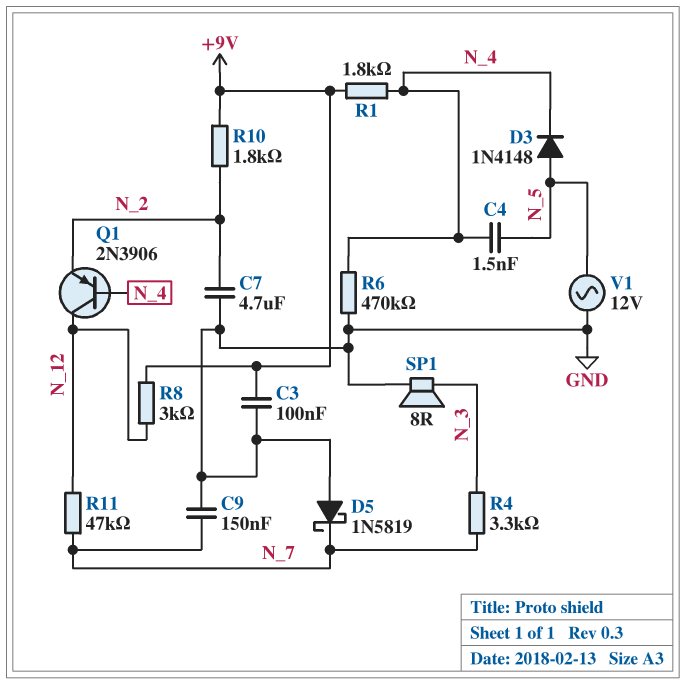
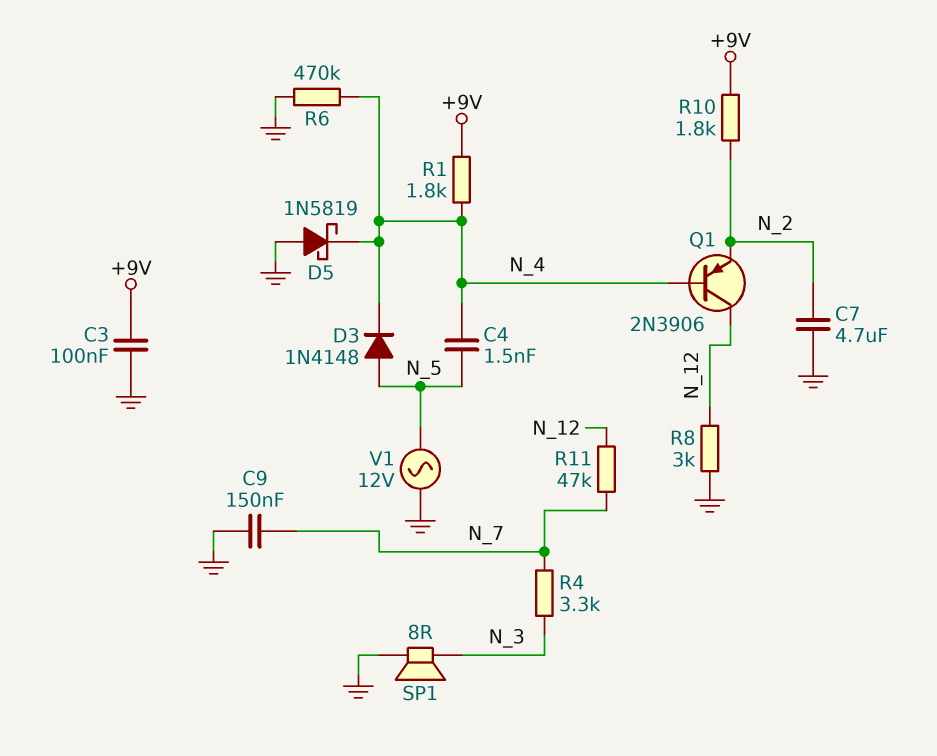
D5: schottky 1N5819 (A GND, K N_7) -> schottky 1N5819 (A GND, K N_4)
R8: 3k (+9V, N_12) -> 3k (GND, N_12)

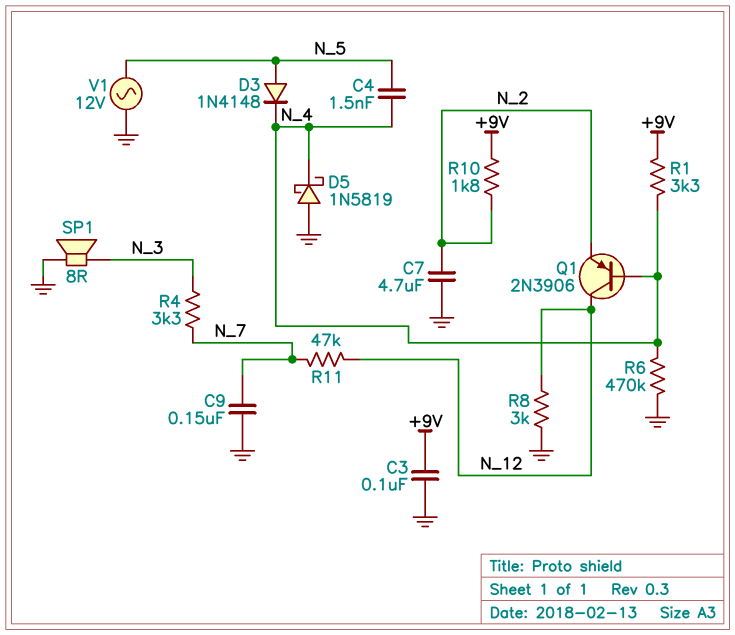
R1: 1.8k (+9V, N_4) -> 3.3k (+9V, N_4)

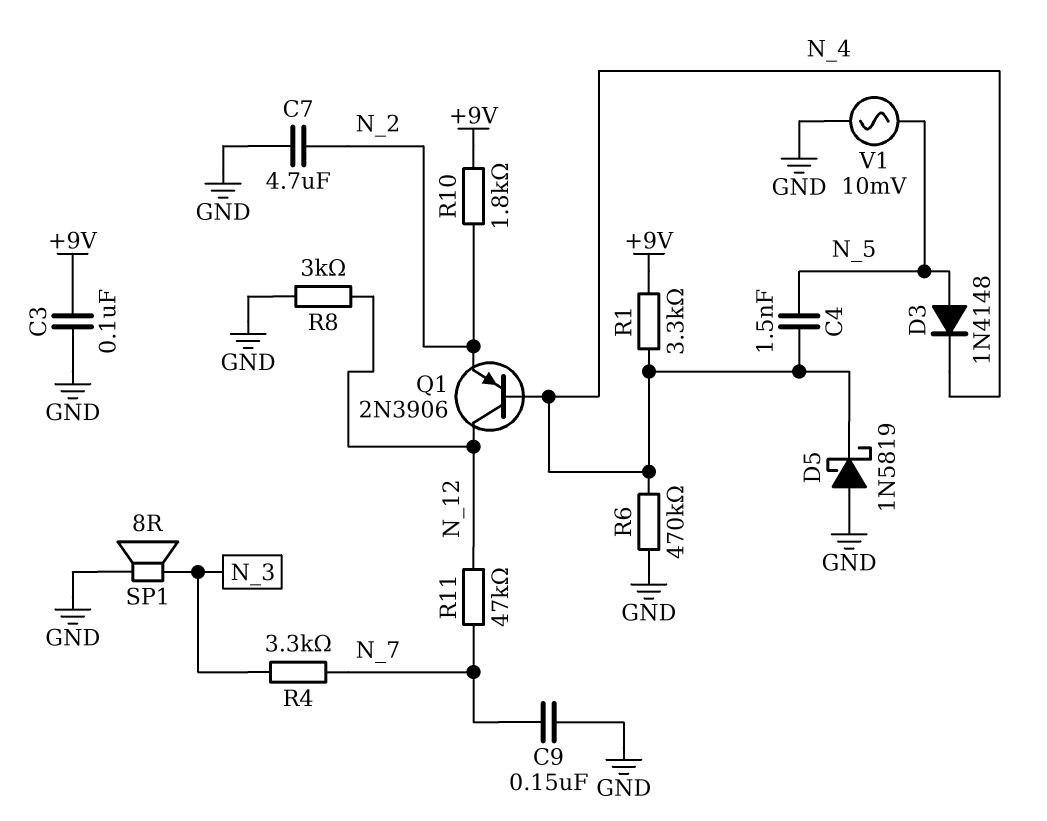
V1: AC 12V (GND, N_5) -> AC 10mV (GND, N_5)

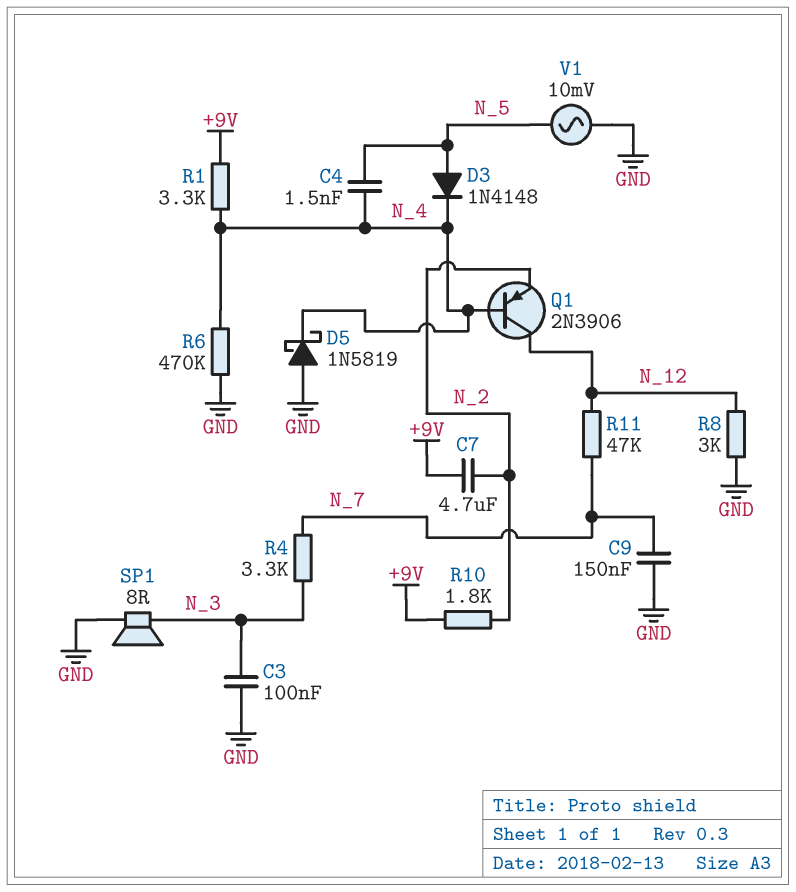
C3: 100nF (+9V, GND) -> 100nF (GND, N_3)
C7: 4.7uF (GND, N_2) -> 4.7uF (+9V, N_2)

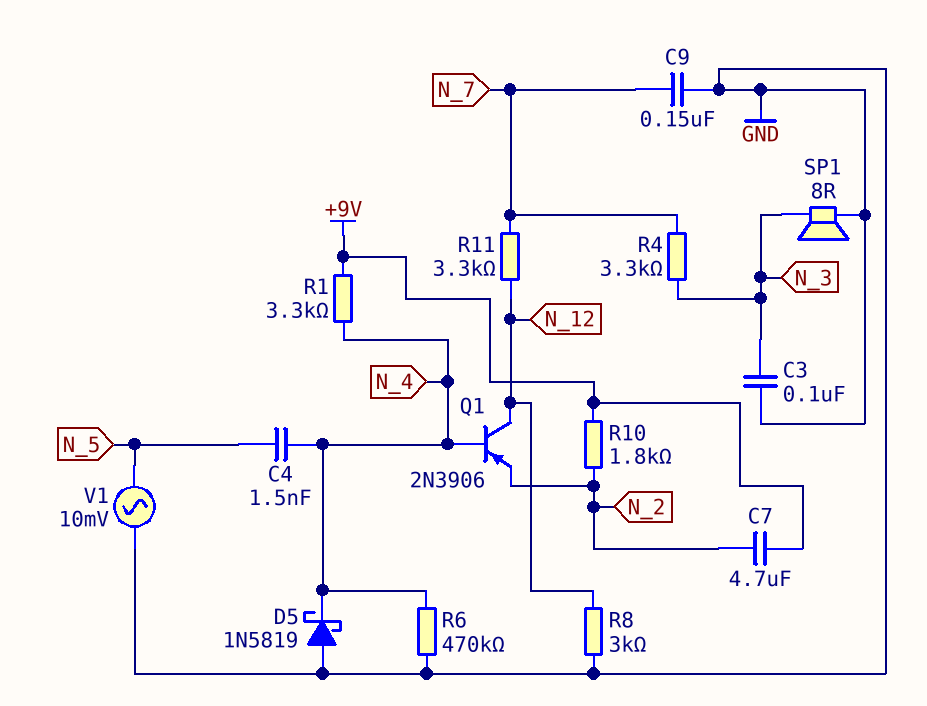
D3: diode 1N4148 (A N_5, K N_4) -> none
R11: 47k (N_7, N_12) -> 3.3k (N_7, N_12)

